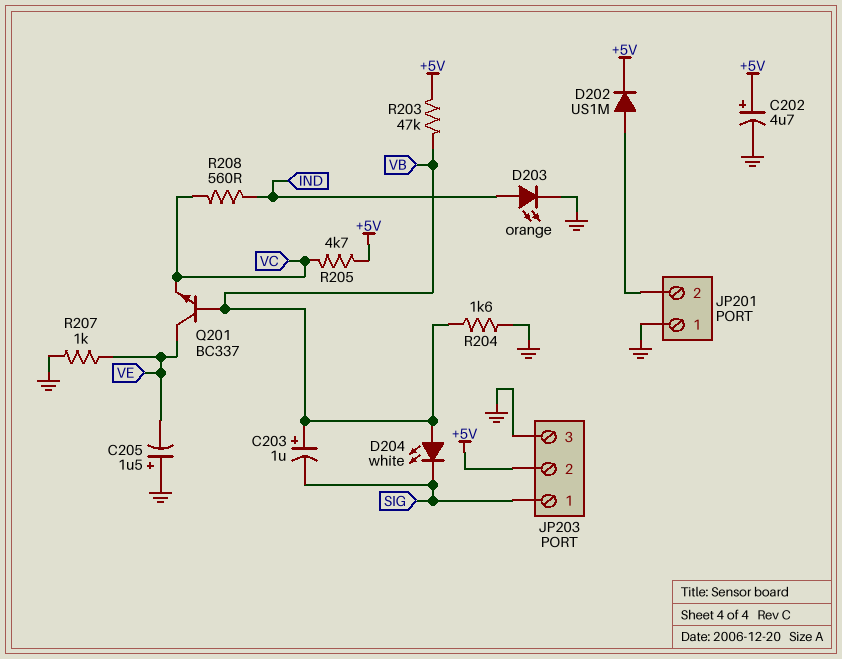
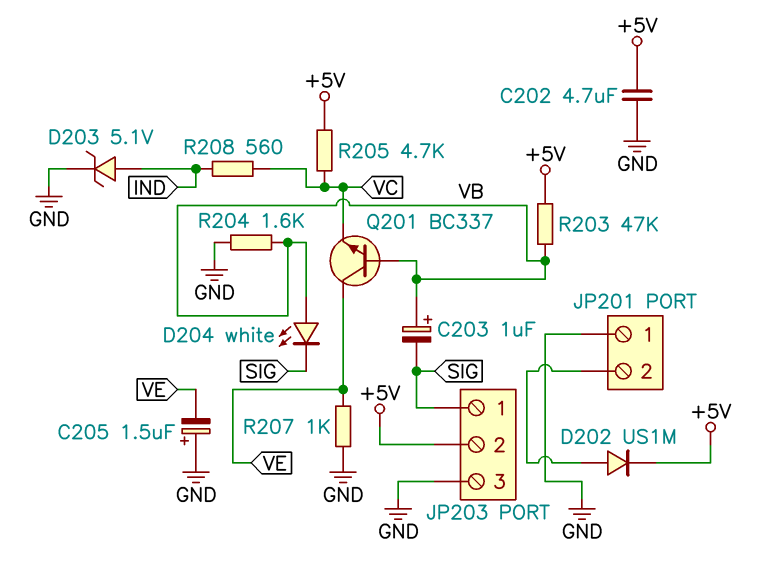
C202: 4.7uF (plus +5V, minus GND) -> 4.7uF (+5V, GND)
D203: LED orange (A IND, K GND) -> zener 5.1V (A IND, K GND)

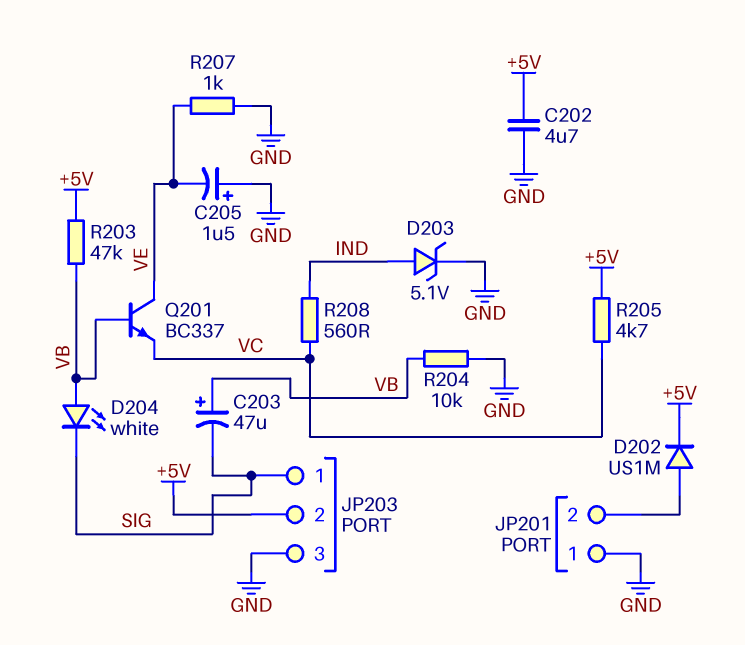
C203: 1uF (plus VB, minus SIG) -> 47uF (plus VB, minus SIG)
R204: 1.6k (GND, VB) -> 10k (GND, VB)

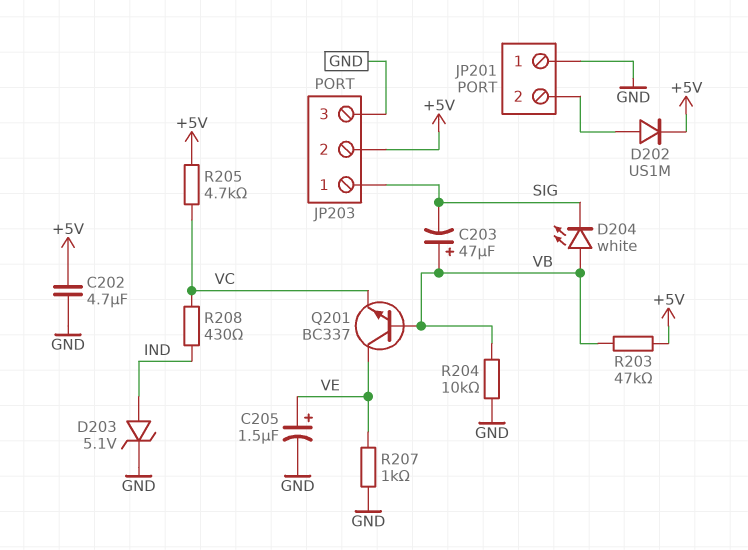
C205: 1.5uF (plus GND, minus VE) -> 1.5uF (plus VE, minus GND)
R208: 560 (IND, VC) -> 430 (IND, VC)

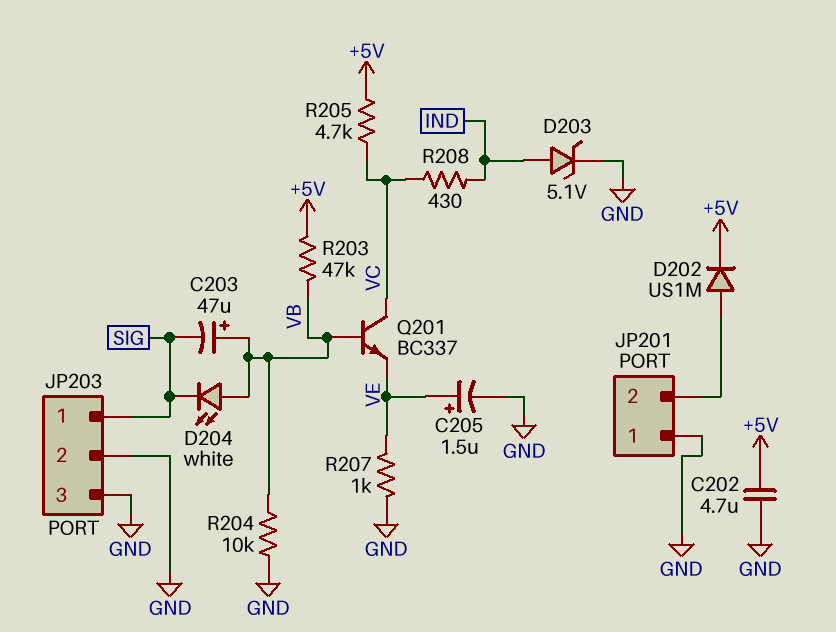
JP203 pin 2: +5V -> GND
Q201: NPN BC337 (B VB, C VE, E VC) -> NPN BC337 (B VB, C VC, E VE)

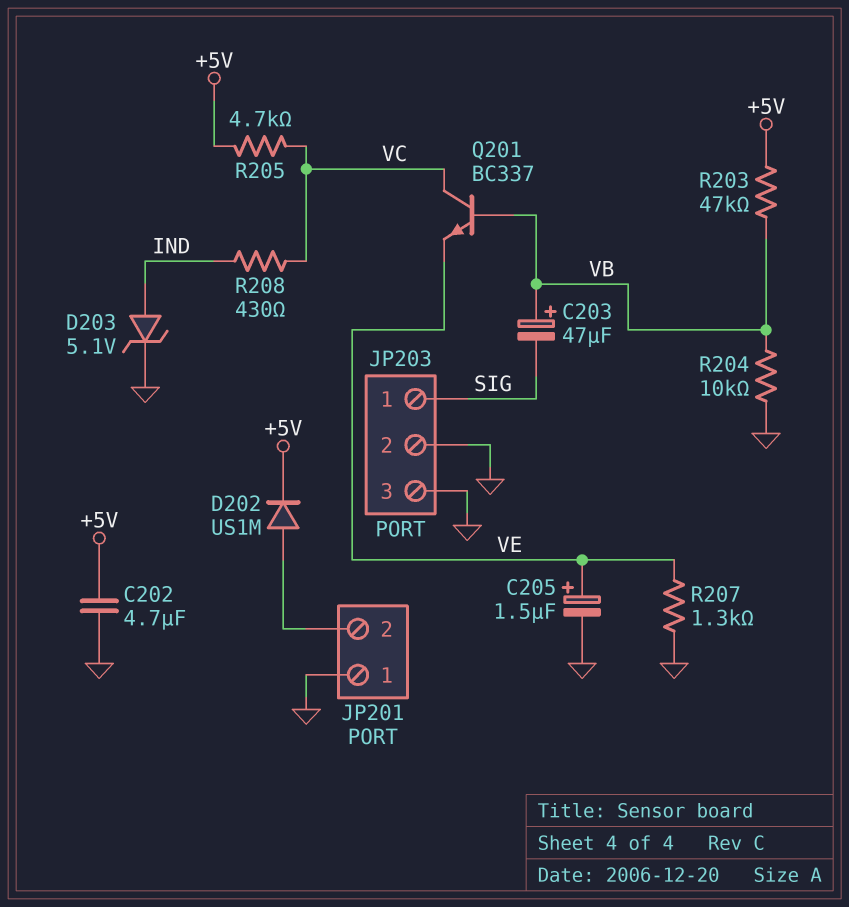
D204: LED white (A VB, K SIG) -> none
R207: 1k (GND, VE) -> 1.3k (GND, VE)

